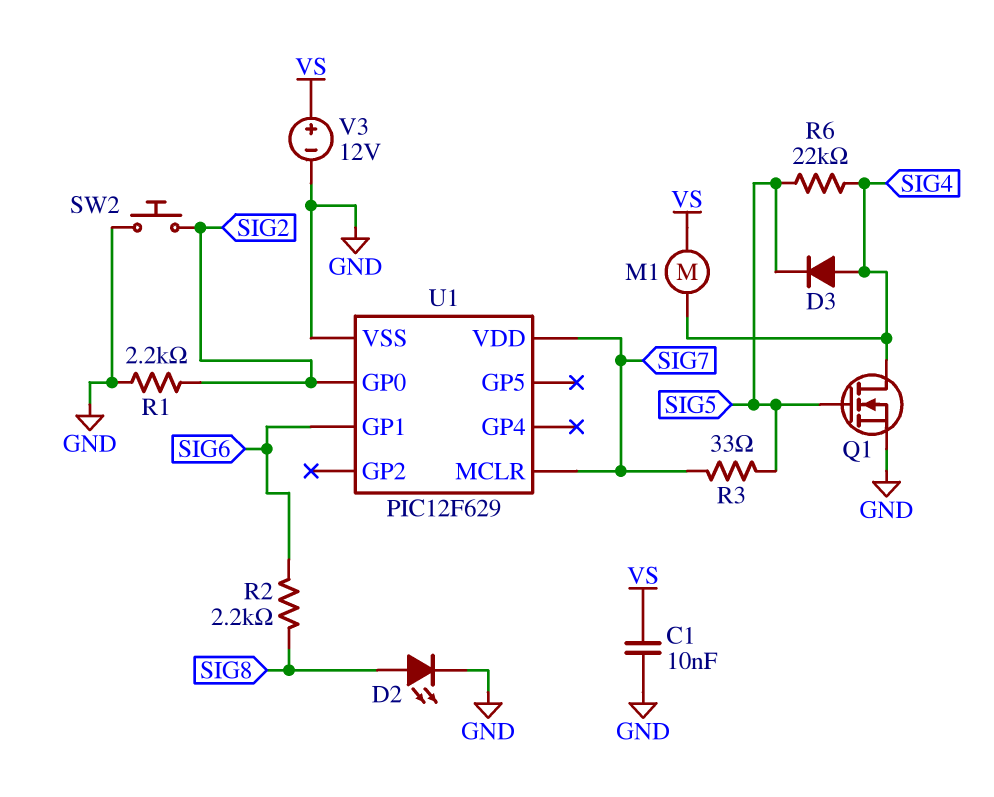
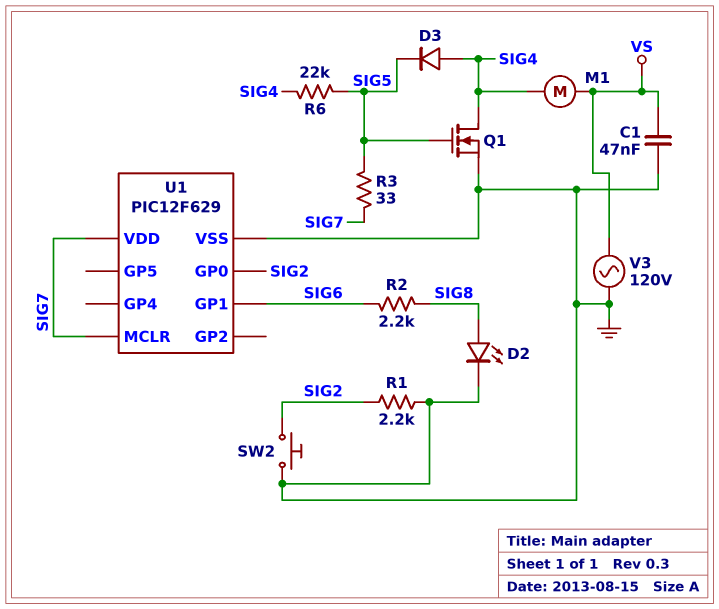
C1: 10nF (GND, VS) -> 47nF (GND, VS)
V3: 12V (plus VS, minus GND) -> AC 120V (GND, VS)

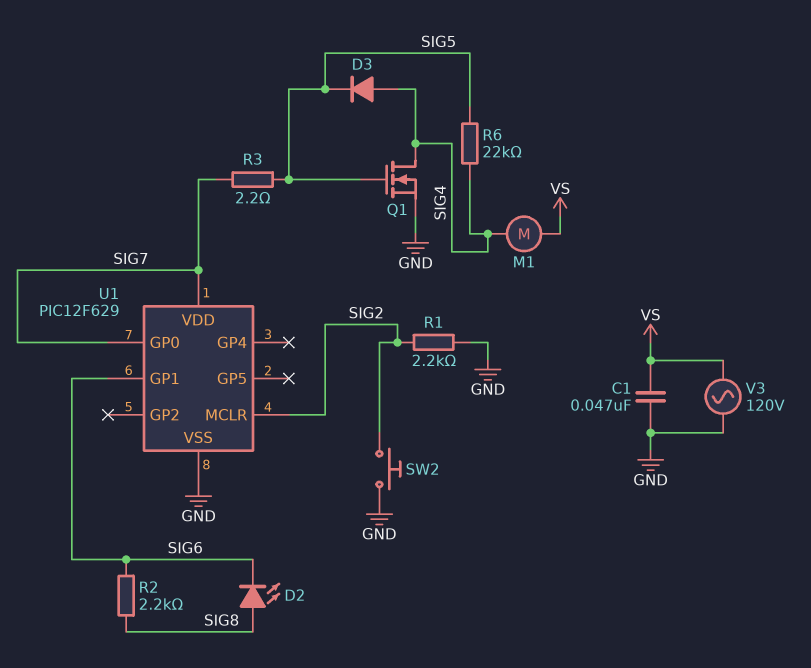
D2: LED (A SIG8, K GND) -> LED (A SIG8, K SIG6)
R3: 33 (SIG5, SIG7) -> 2.2 (SIG5, SIG7)
U1 pin GP0: SIG2 -> SIG7
U1 pin MCLR: SIG7 -> SIG2

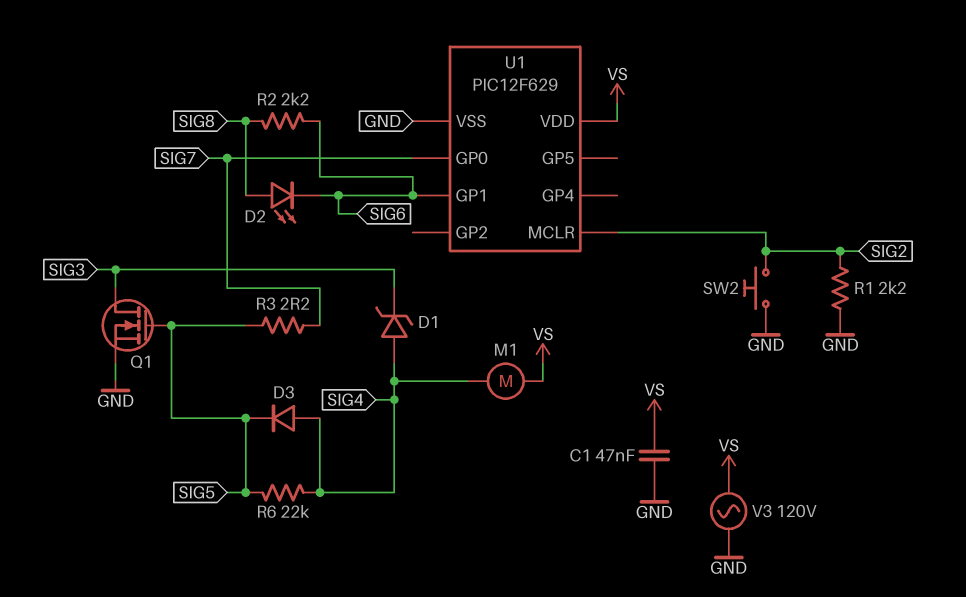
D1: none -> zener (A SIG4, K SIG3)
Q1: NMOS (G SIG5, D SIG4, S GND) -> NMOS (G SIG5, D SIG3, S GND)
U1 pin VDD: SIG7 -> VS

